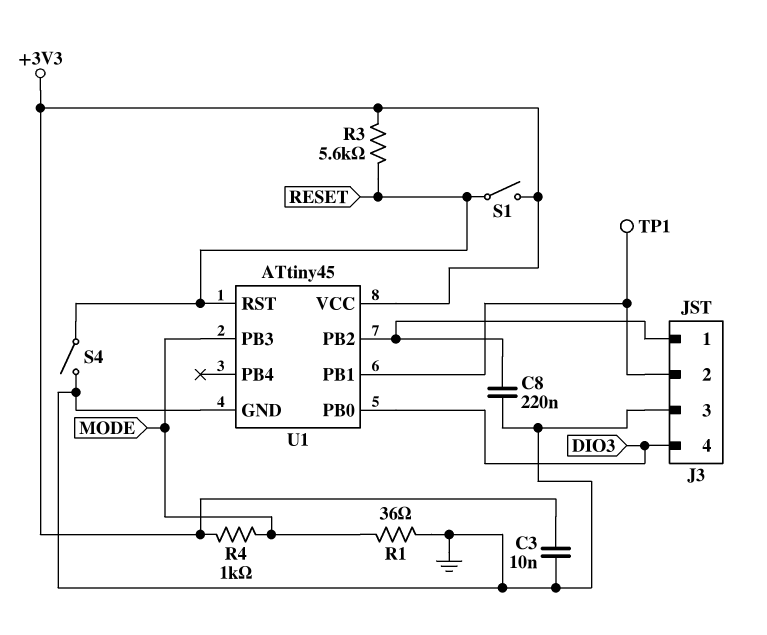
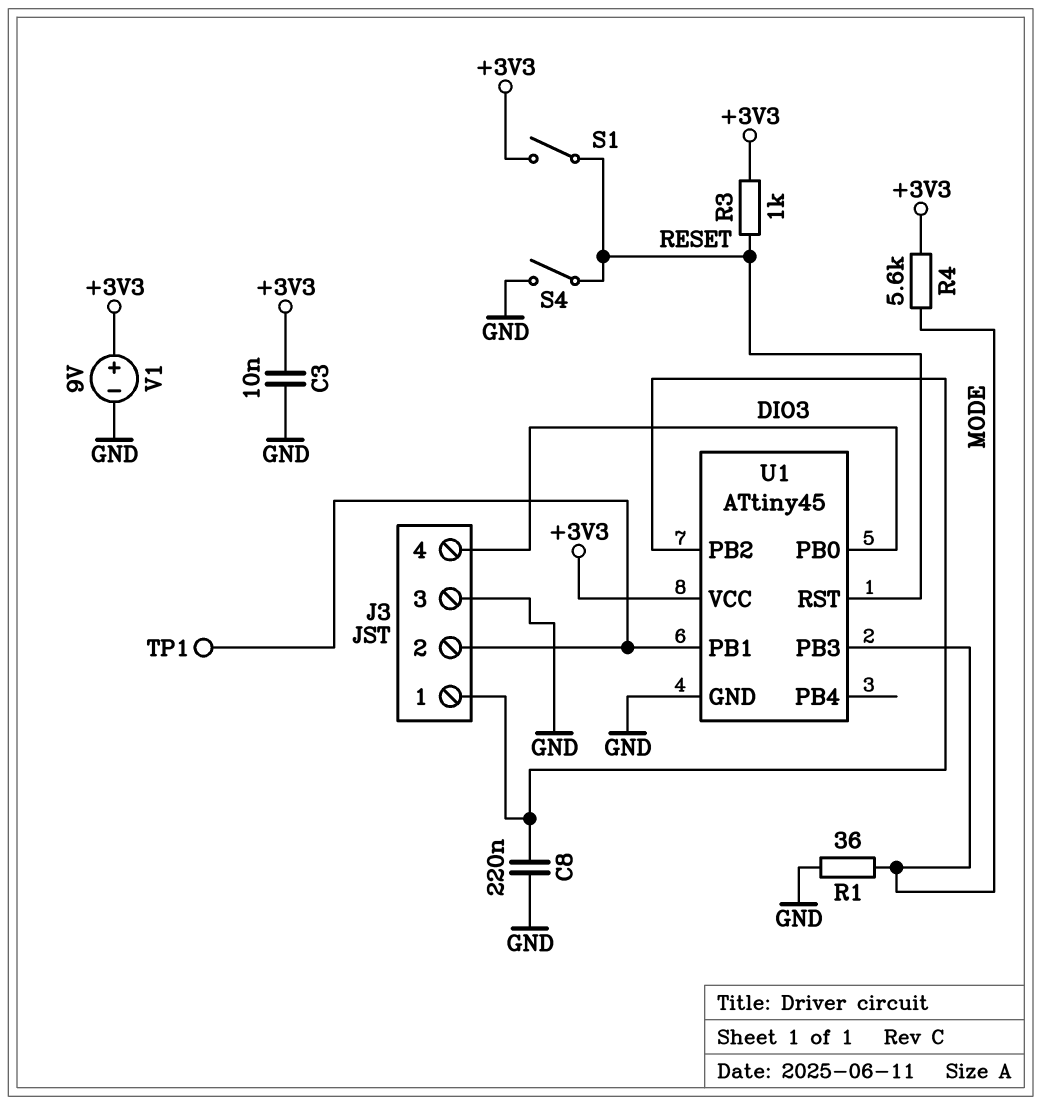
R3: 5.6k (+3V3, RESET) -> 1k (+3V3, RESET)
R4: 1k (+3V3, MODE) -> 5.6k (+3V3, MODE)
V1: none -> 9V (plus +3V3, minus GND)

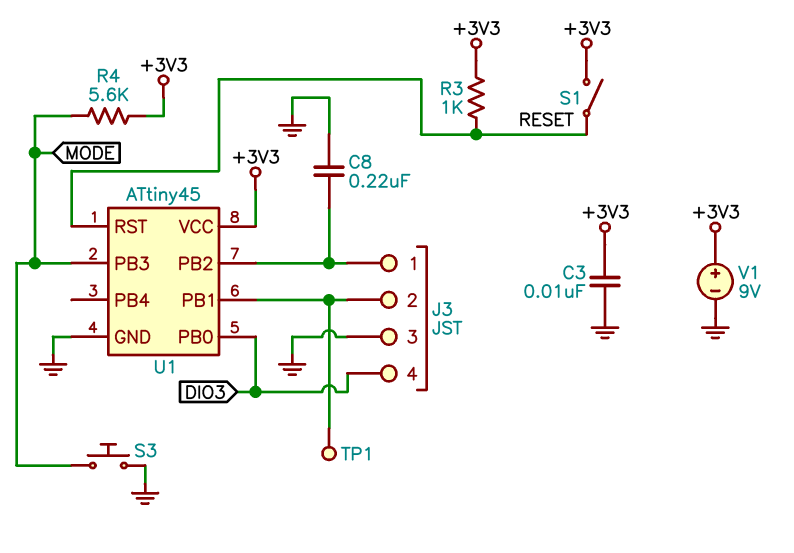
R1: 36 (GND, MODE) -> none
S3: none -> button (GND, MODE)
S4: switch (GND, RESET) -> none

